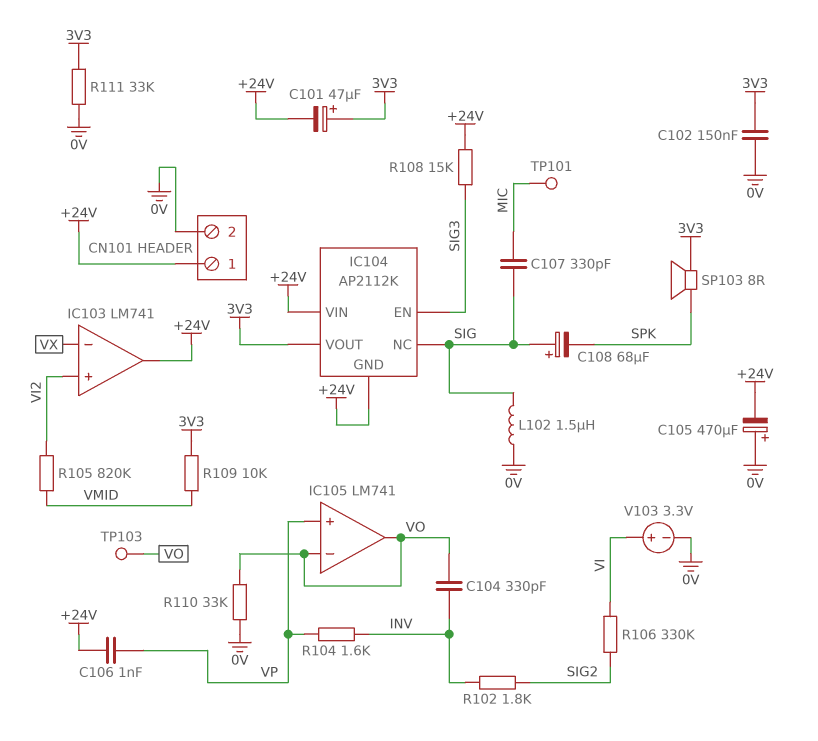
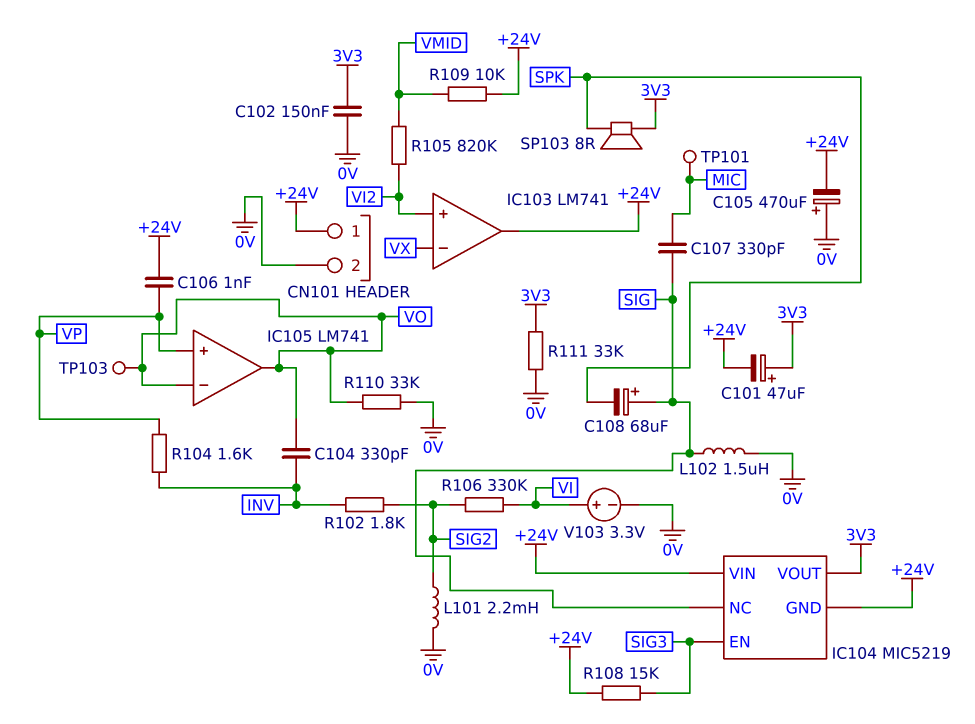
IC104: AP2112K -> MIC5219
L101: none -> 2.2mH (0V, SIG2)
R109: 10k (3V3, VMID) -> 10k (+24V, VMID)

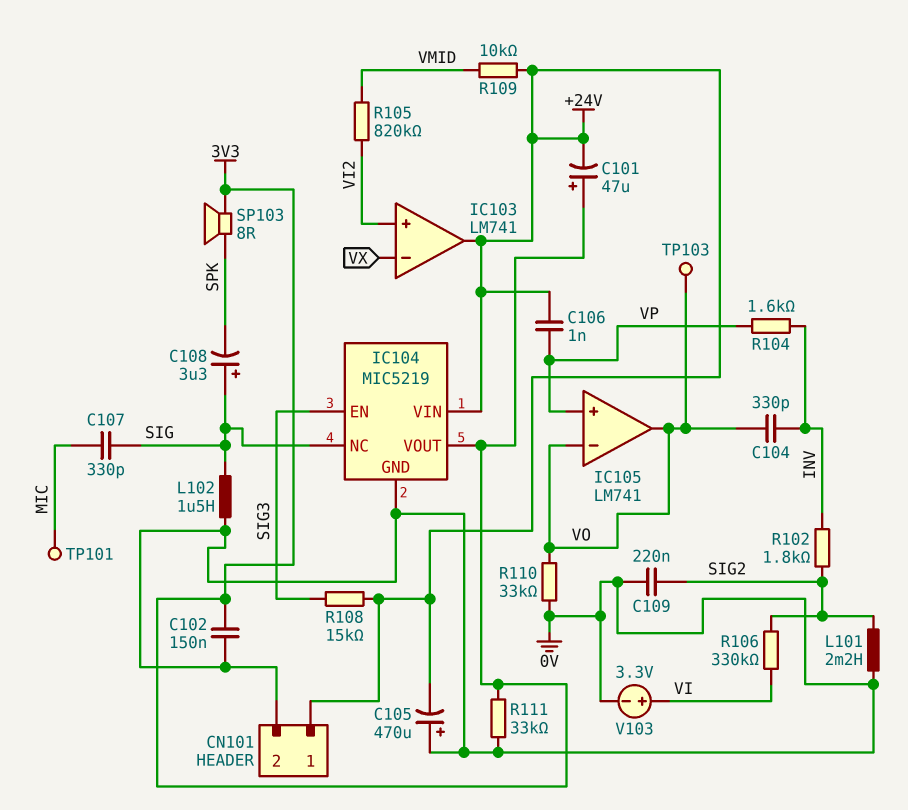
C108: 68uF (plus SIG, minus SPK) -> 3.3uF (plus SIG, minus SPK)
C109: none -> 220nF (0V, SIG2)
IC104 pin GND: +24V -> 0V

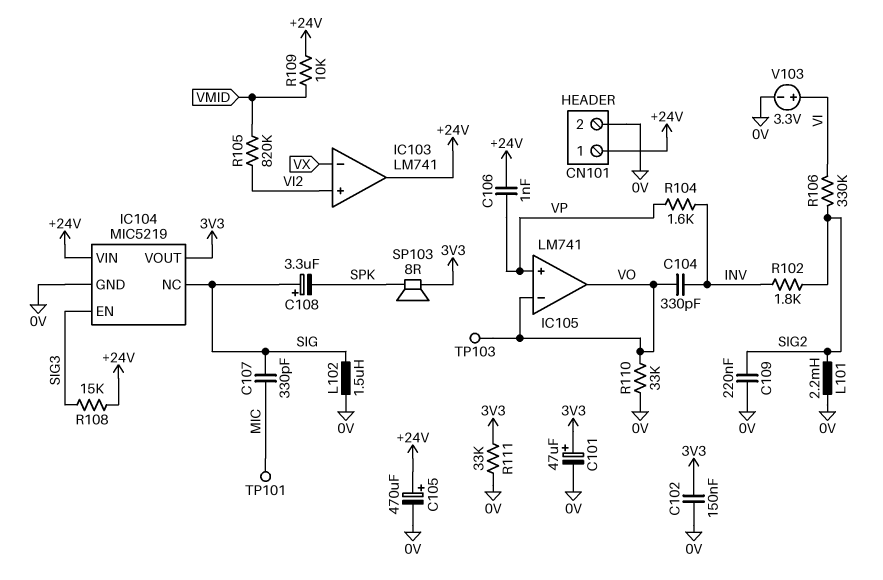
C101: 47uF (plus 3V3, minus +24V) -> 47uF (plus 3V3, minus 0V)
C105: 470uF (plus 0V, minus +24V) -> 470uF (plus +24V, minus 0V)

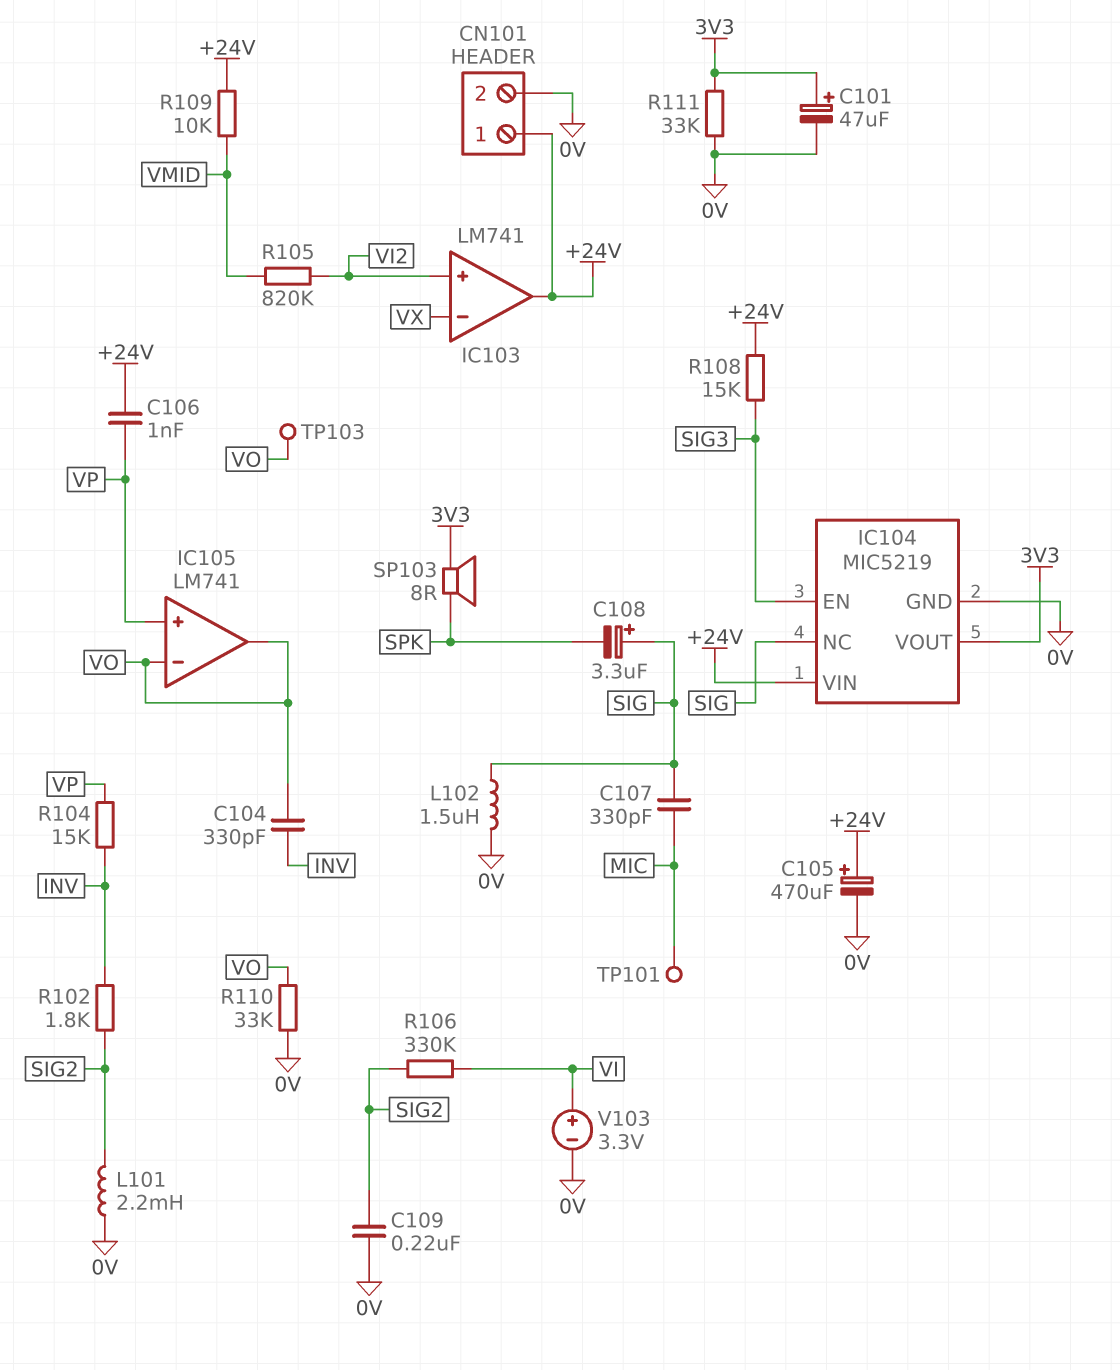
C102: 150nF (0V, 3V3) -> none
R104: 1.6k (INV, VP) -> 15k (INV, VP)

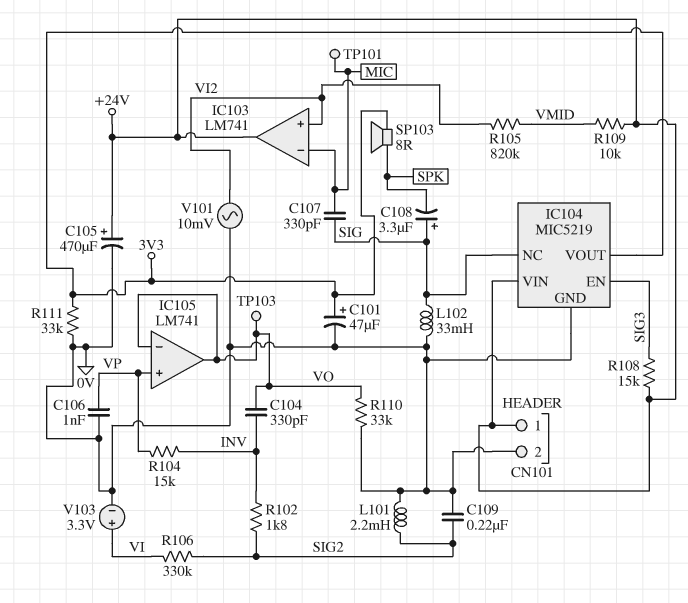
C106: 1nF (+24V, VP) -> 1nF (0V, VP)
IC103 pin in-: VX -> MIC
L102: 1.5uH (0V, SIG) -> 33mH (0V, SIG)
V101: none -> AC 10mV (0V, VI2)

